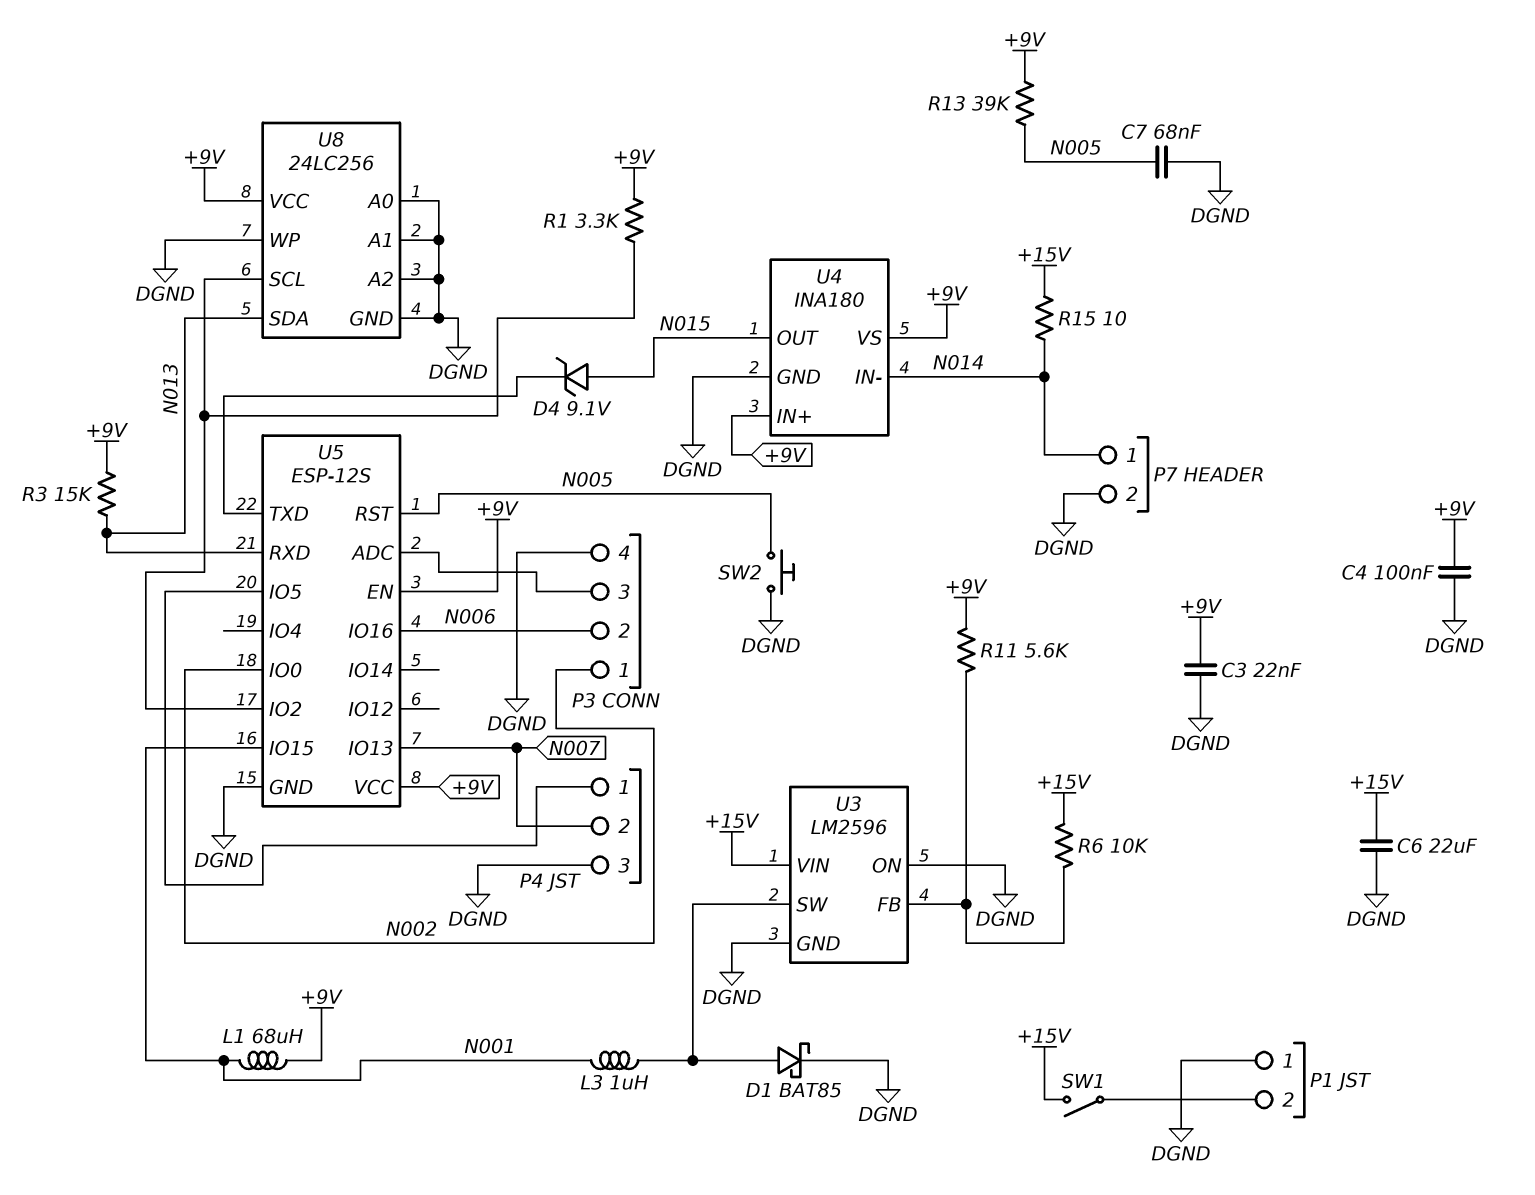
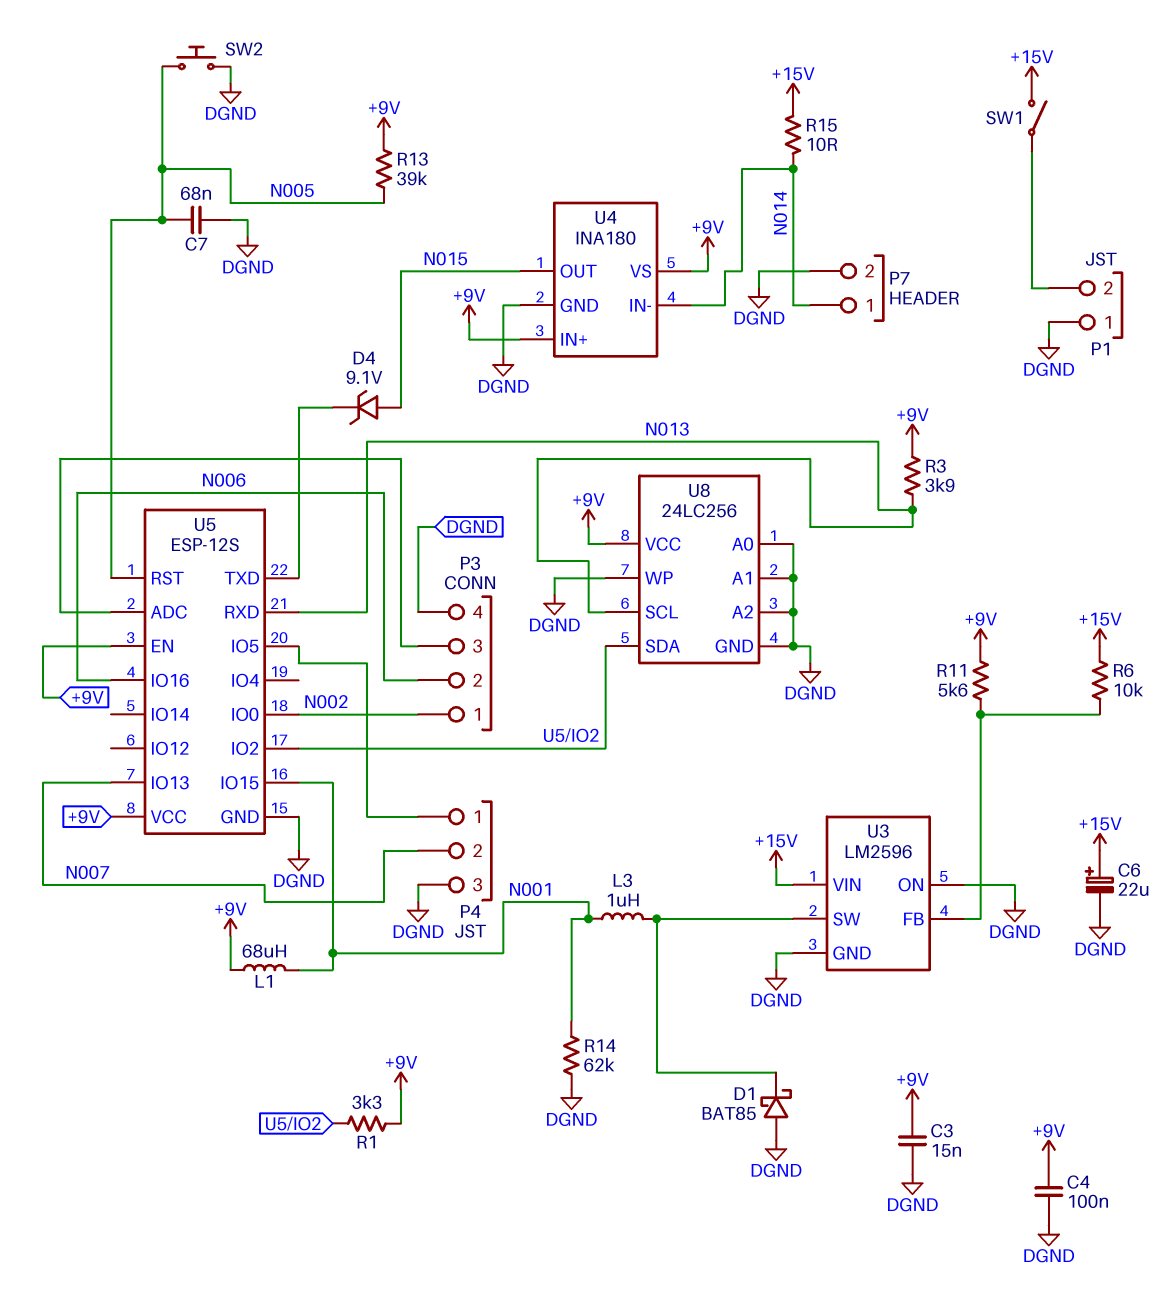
C3: 22nF (+9V, DGND) -> 15nF (+9V, DGND)
C6: 22uF (+15V, DGND) -> 22uF (plus +15V, minus DGND)
D1: schottky BAT85 (A U3/SW, K DGND) -> schottky BAT85 (A DGND, K U3/SW)
R3: 15k (+9V, N013) -> 3.9k (+9V, N013)
R14: none -> 62k (DGND, N001)
U8 pin SCL: U5/IO2 -> N013
U8 pin SDA: N013 -> U5/IO2

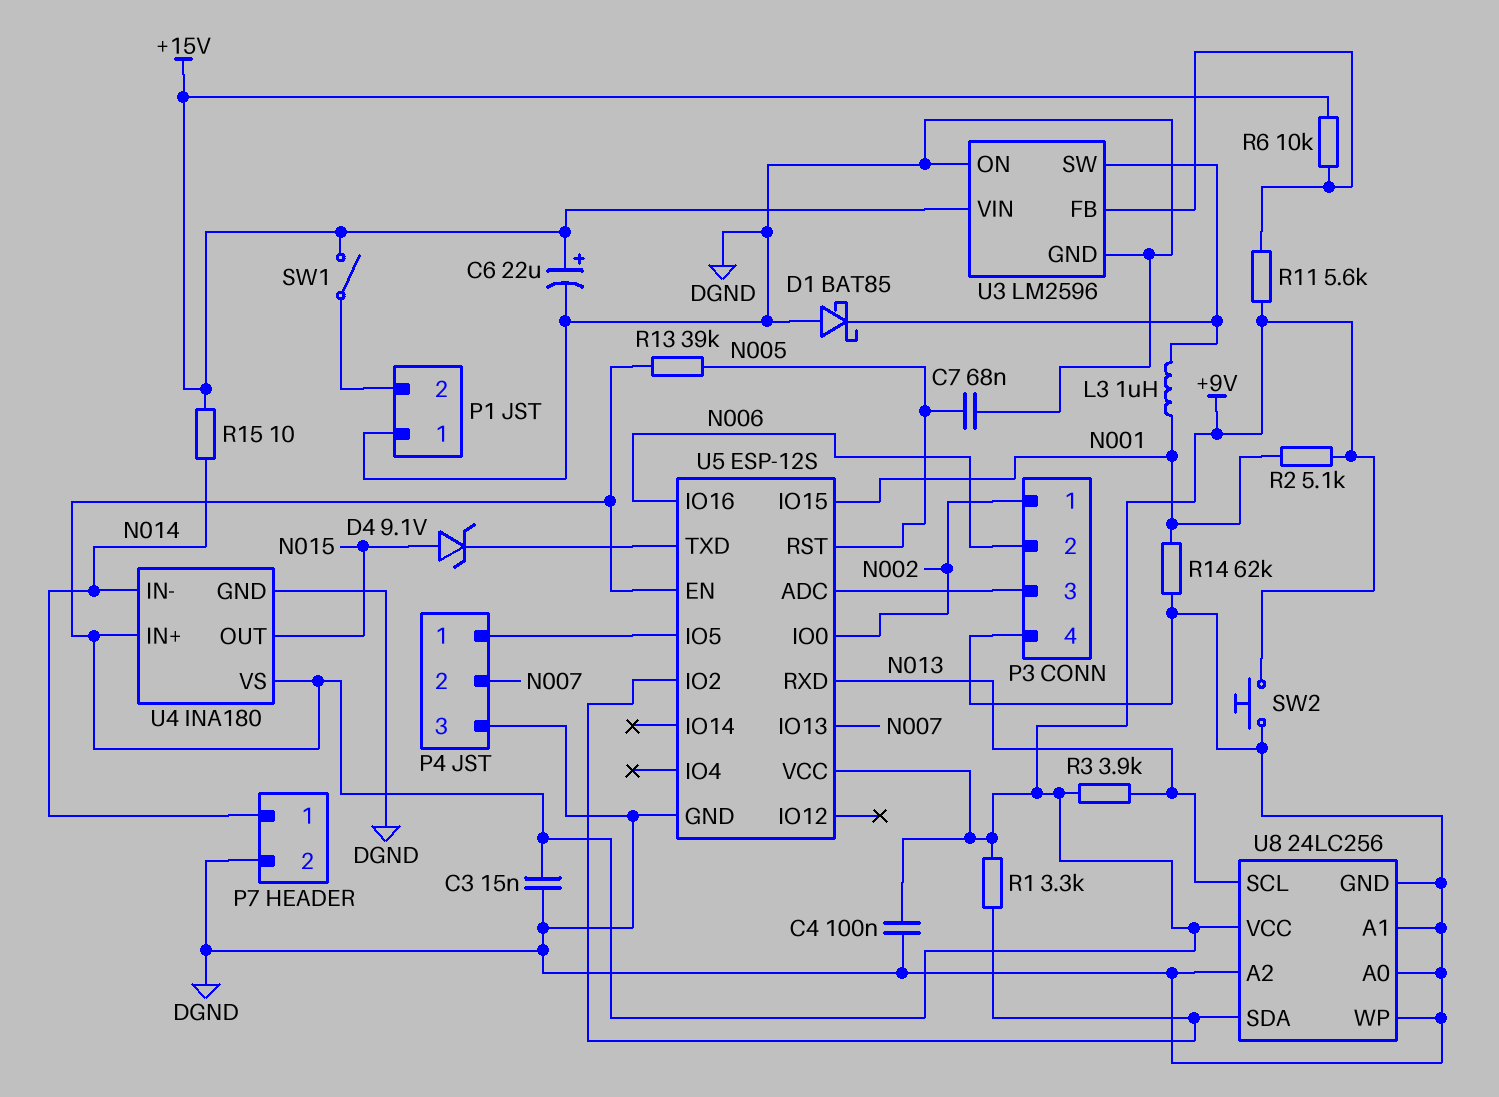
L1: 68uH (+9V, N001) -> none
R2: none -> 5.1k (+9V, N001)
SW2: button (DGND, N005) -> button (+9V, DGND)

